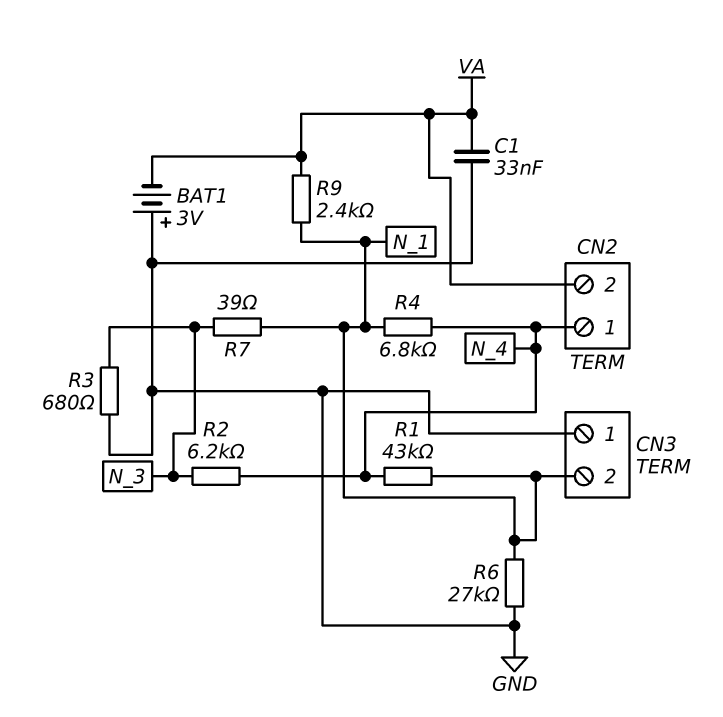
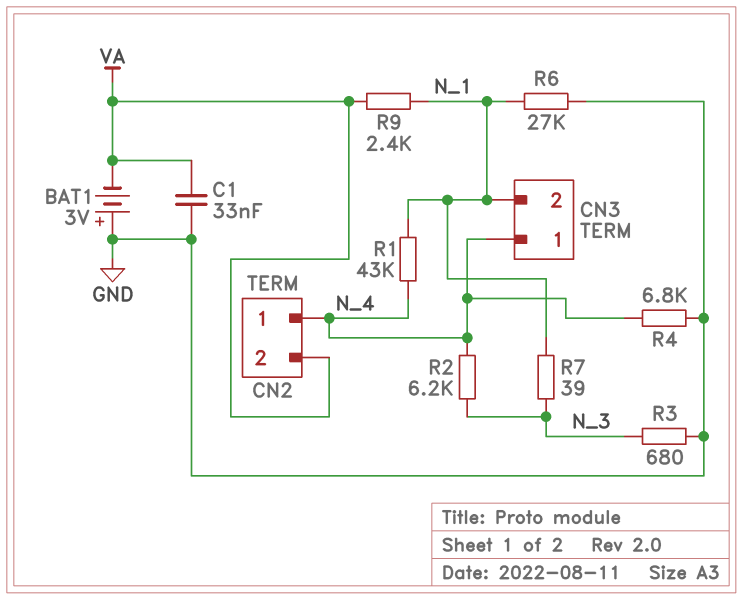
CN3 pin 1: GND -> N_4
R4: 6.8k (N_1, N_4) -> 6.8k (GND, N_4)

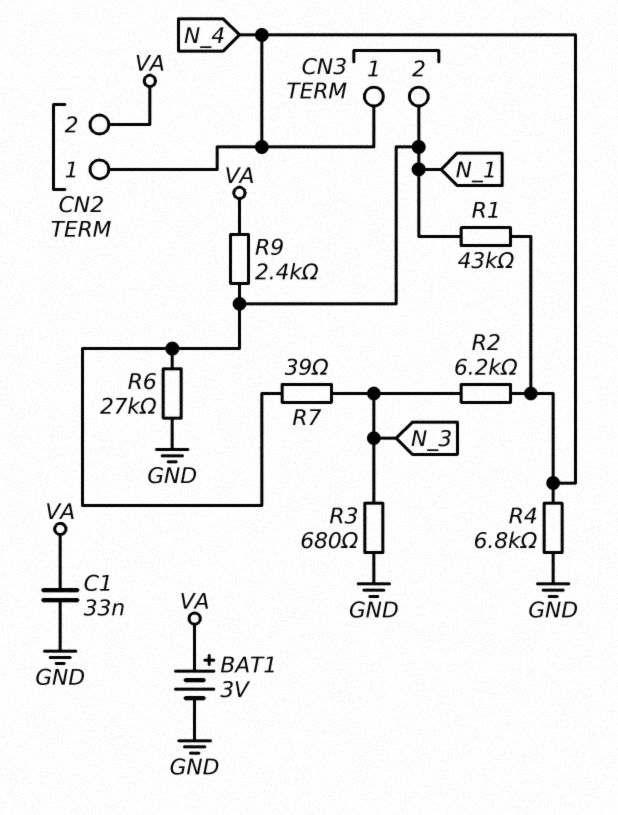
BAT1: 3V (plus GND, minus VA) -> 3V (plus VA, minus GND)

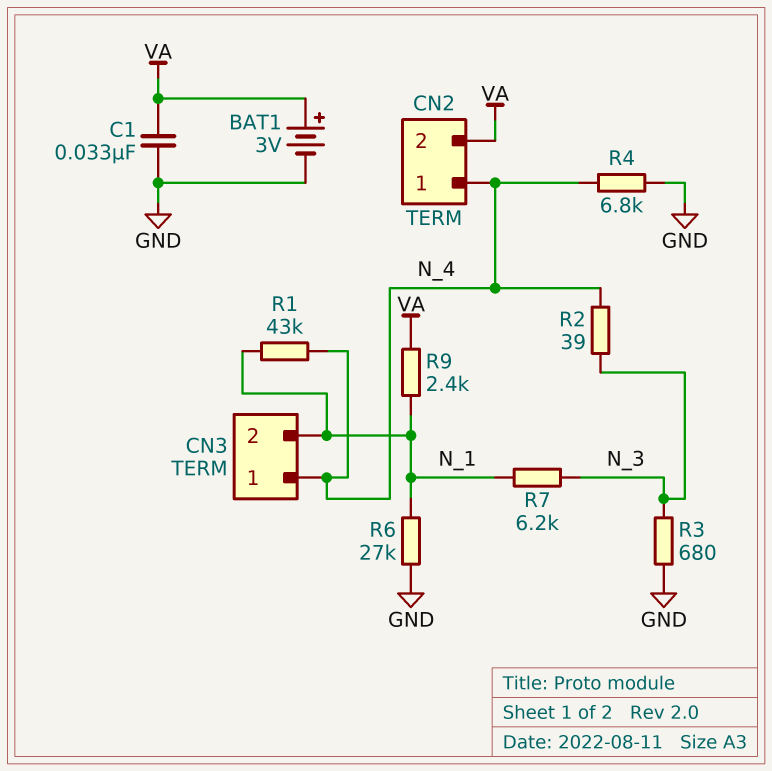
R2: 6.2k (N_3, N_4) -> 39 (N_3, N_4)
R7: 39 (N_1, N_3) -> 6.2k (N_1, N_3)

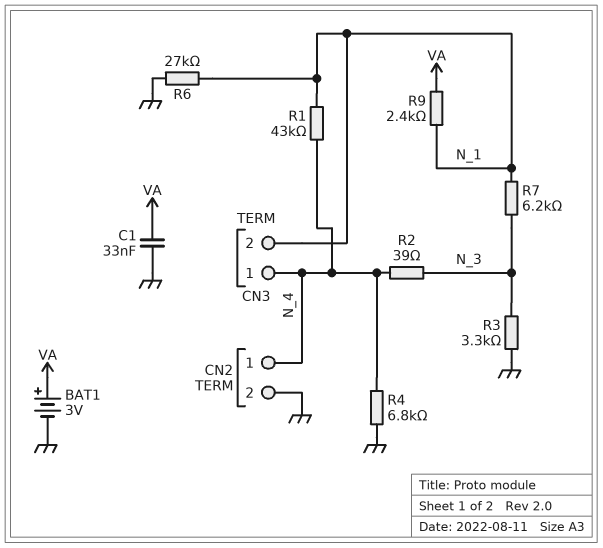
CN2 pin 2: VA -> GND
R3: 680 (GND, N_3) -> 3.3k (GND, N_3)

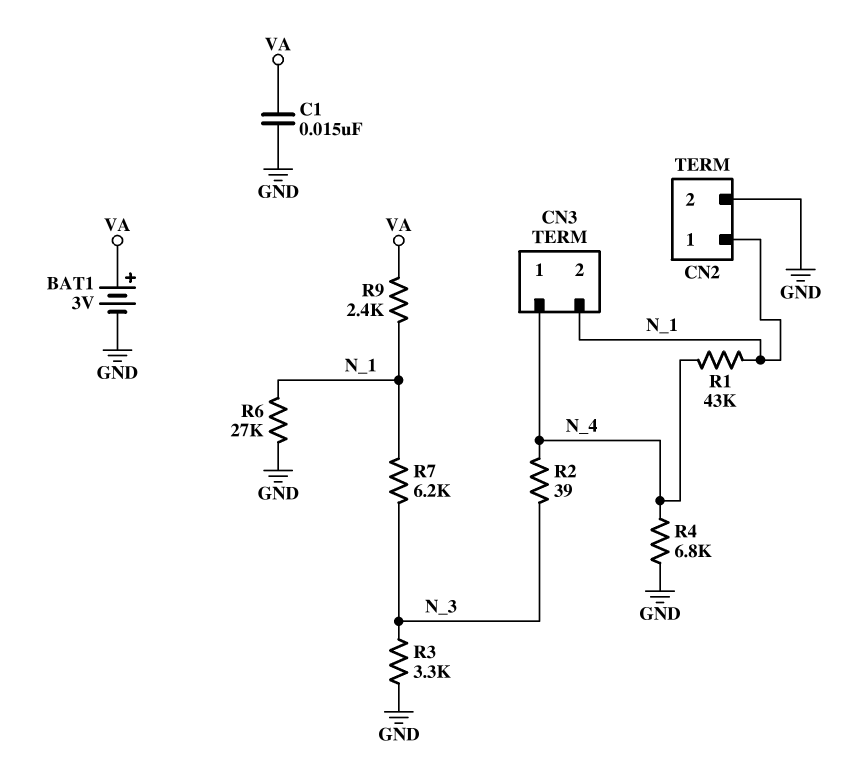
C1: 33nF (GND, VA) -> 15nF (GND, VA)
CN2 pin 1: N_4 -> N_1

